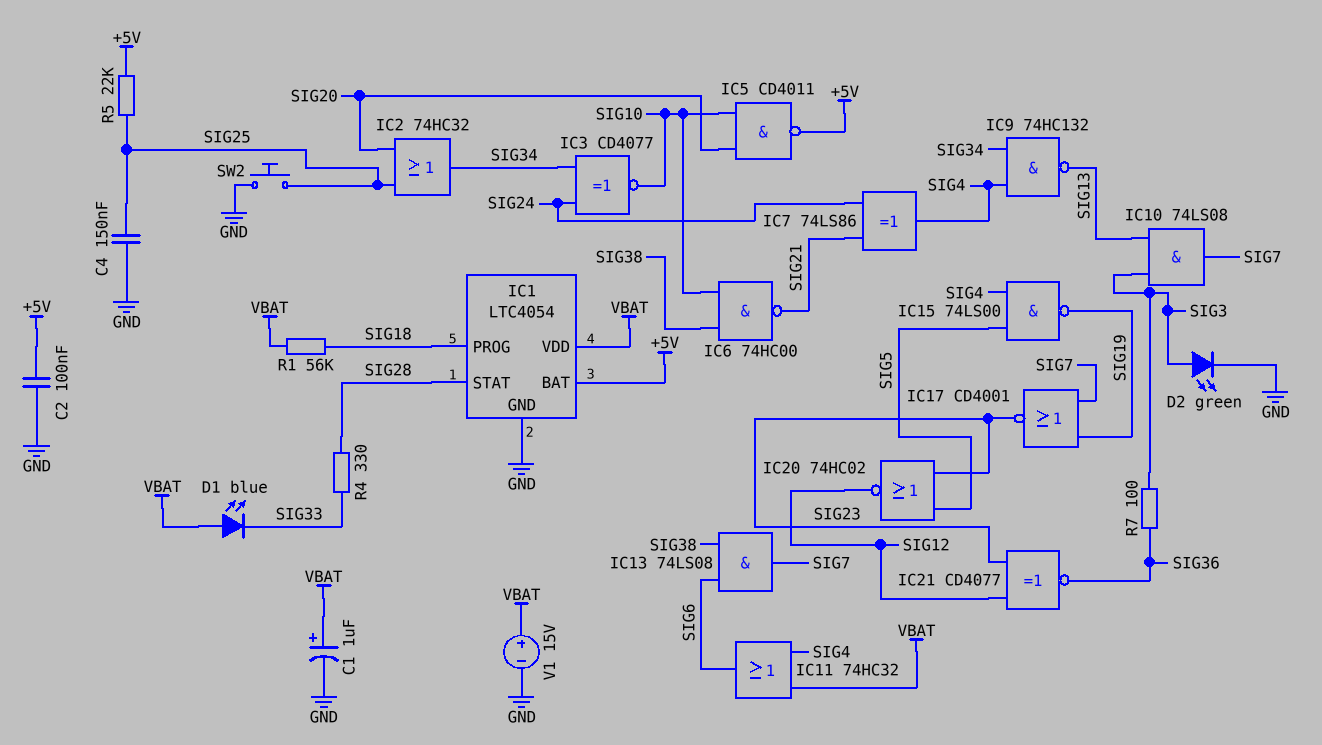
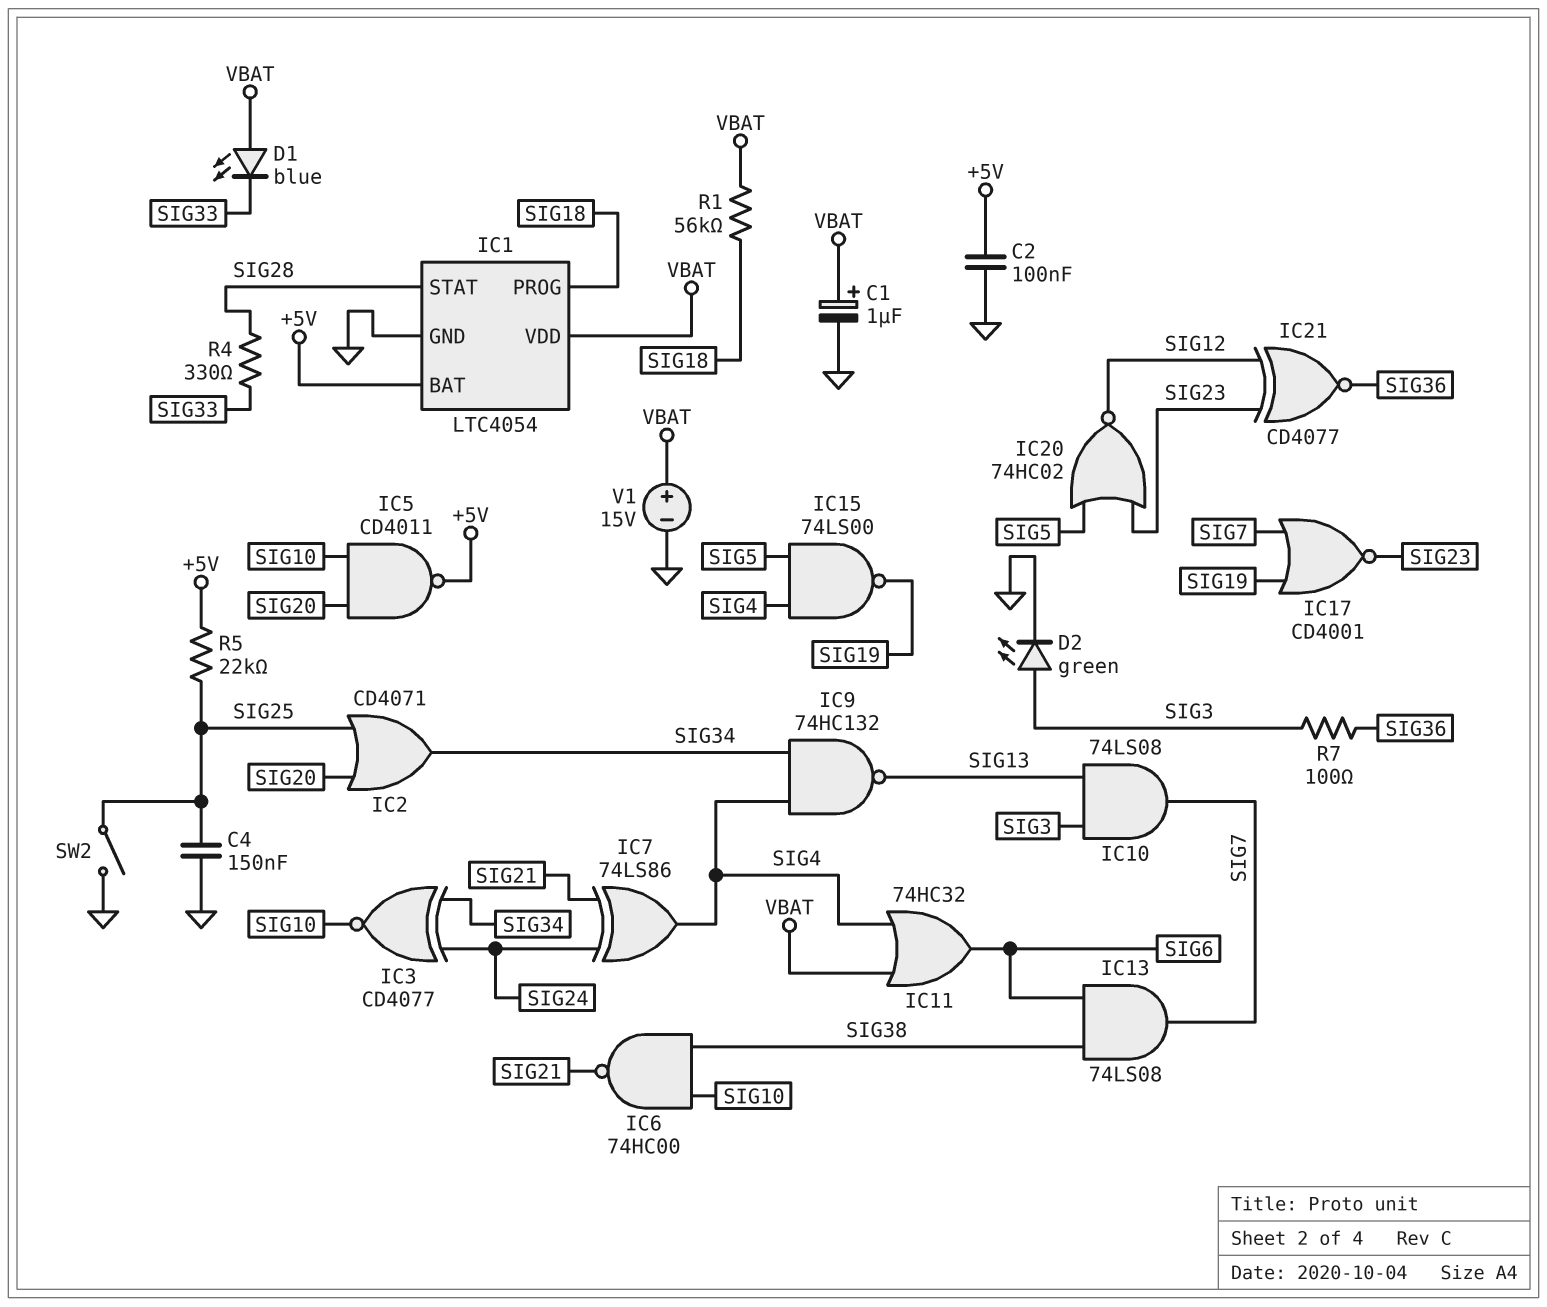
IC2: OR 74HC32 (in SIG20, in SIG25, out SIG34) -> OR CD4071 (in SIG20, in SIG25, out SIG34)
SW2: button (GND, SIG25) -> switch (GND, SIG25)

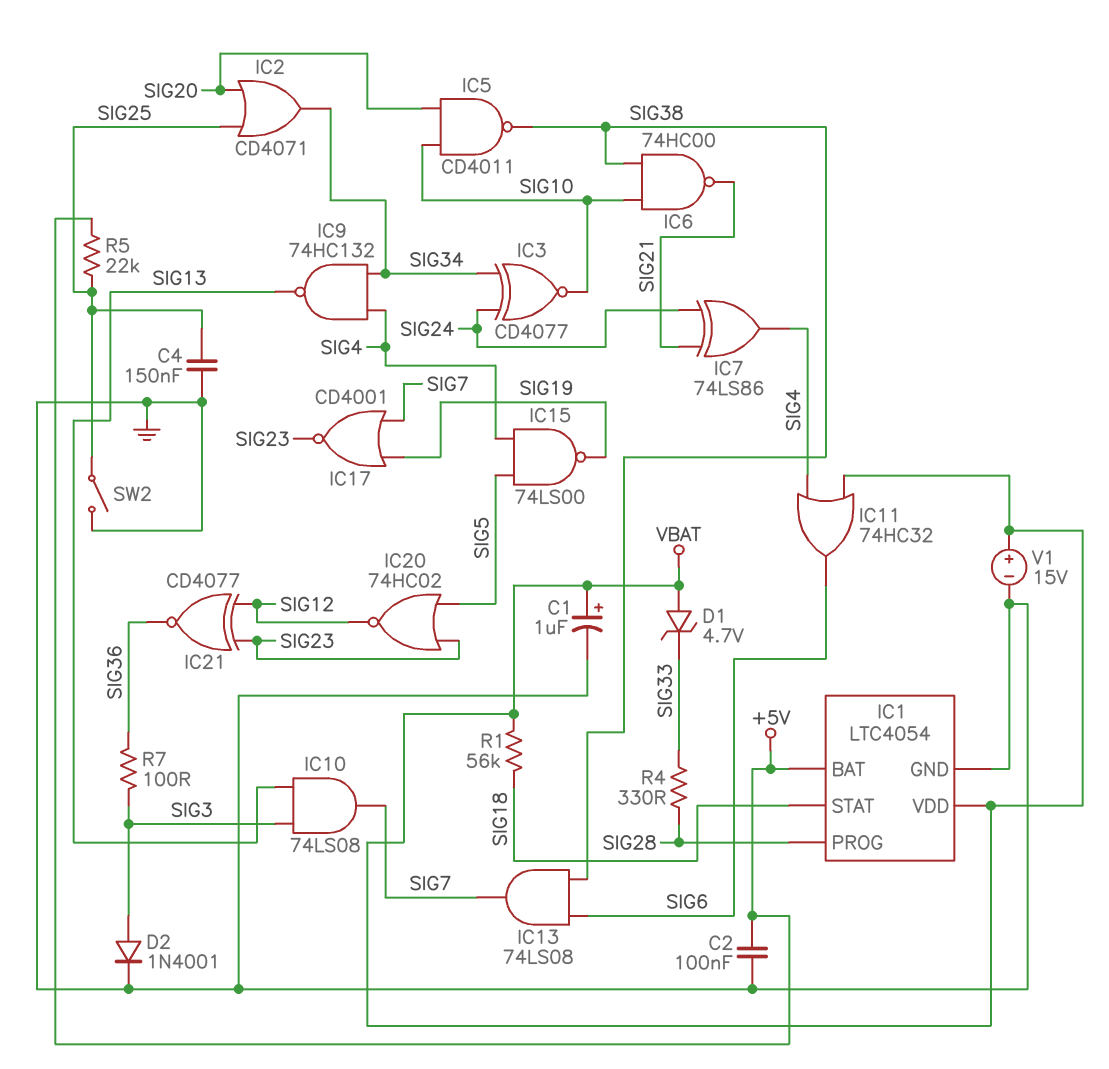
D1: LED blue (A VBAT, K SIG33) -> zener 4.7V (A VBAT, K SIG33)
D2: LED green (A SIG3, K GND) -> diode 1N4001 (A SIG3, K GND)
IC1 pin PROG: SIG18 -> SIG28
IC1 pin STAT: SIG28 -> SIG18
IC5: NAND CD4011 (in SIG10, in SIG20, out +5V) -> NAND CD4011 (in SIG10, in SIG20, out SIG38)

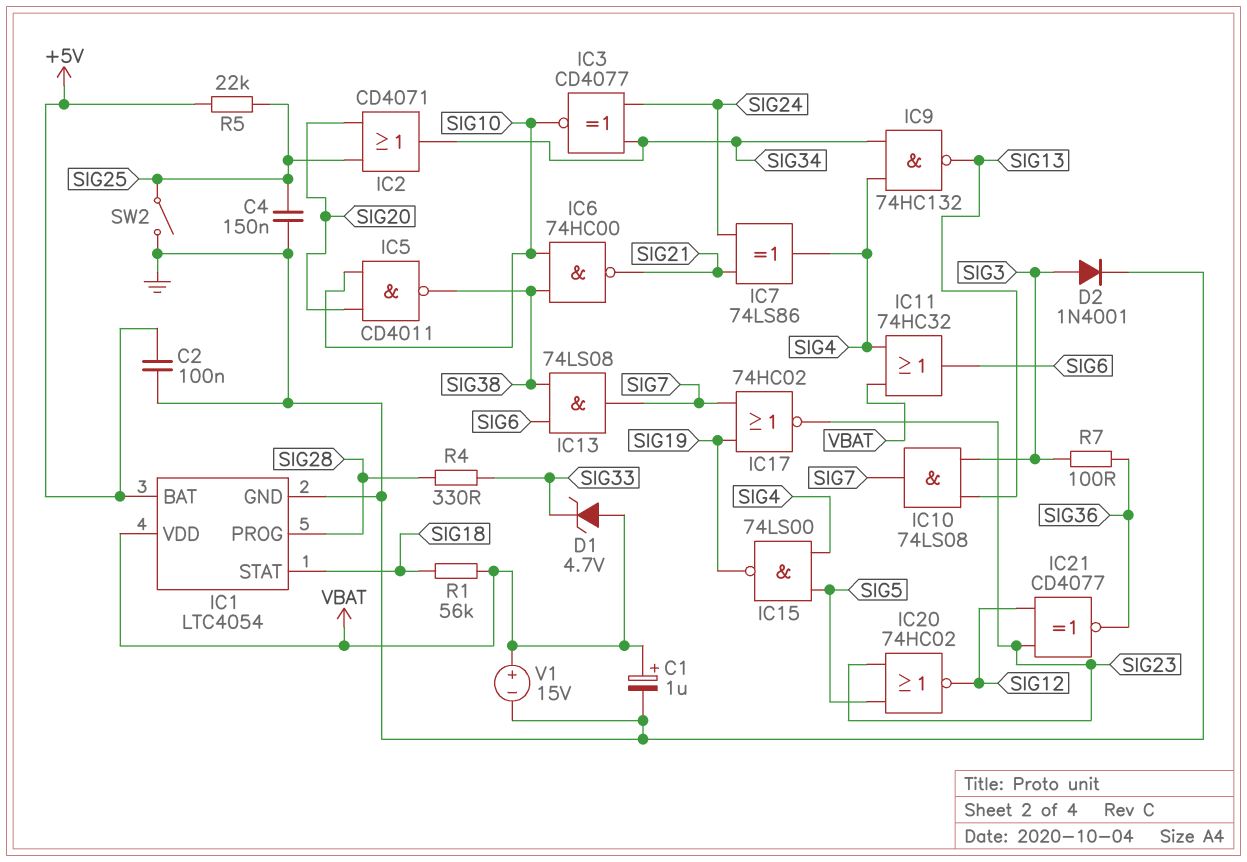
IC17: NOR CD4001 (in SIG7, in SIG19, out SIG23) -> NOR 74HC02 (in SIG7, in SIG19, out SIG23)

